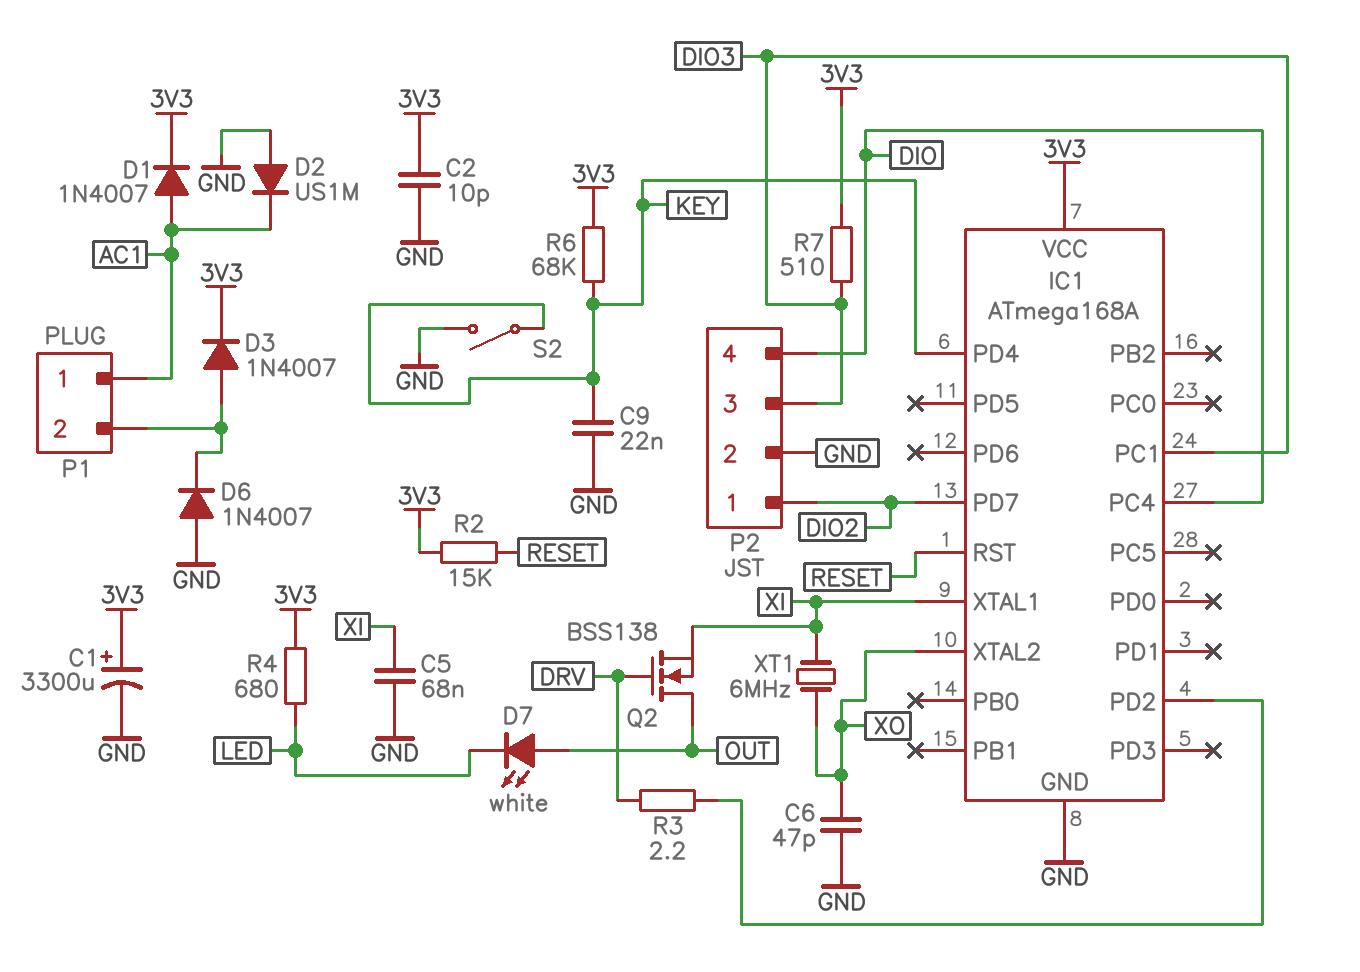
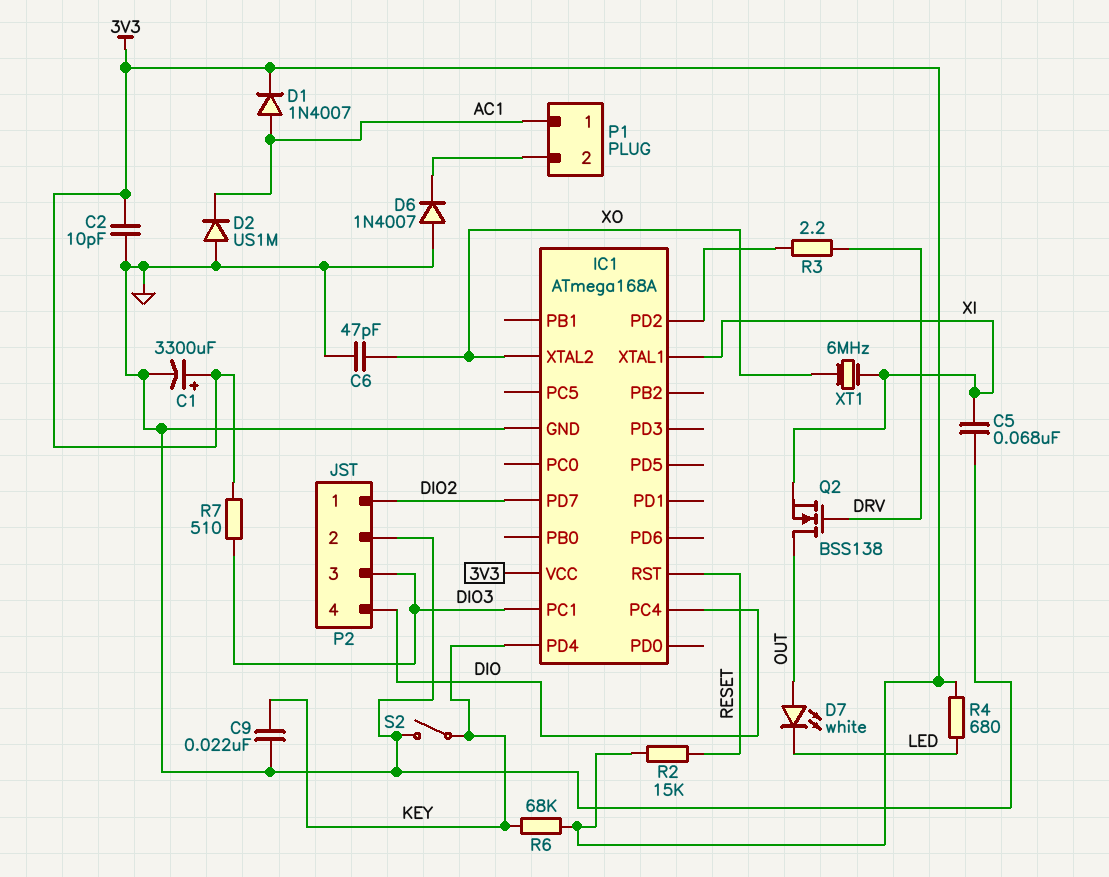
D3: diode 1N4007 (A P1/2, K 3V3) -> none

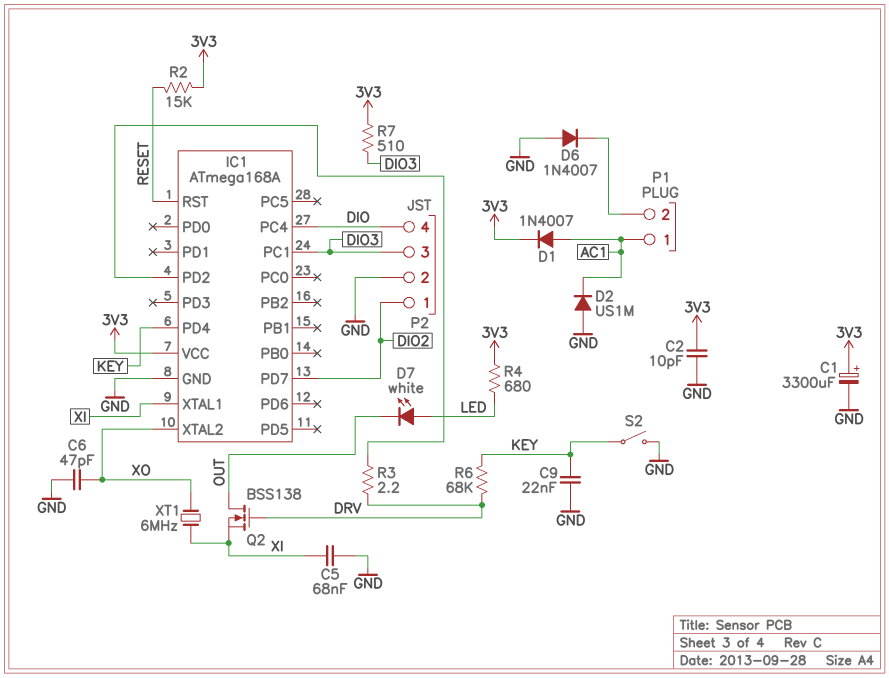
D7: LED white (A OUT, K LED) -> LED white (A LED, K OUT)
R6: 68k (3V3, KEY) -> 68k (DRV, KEY)

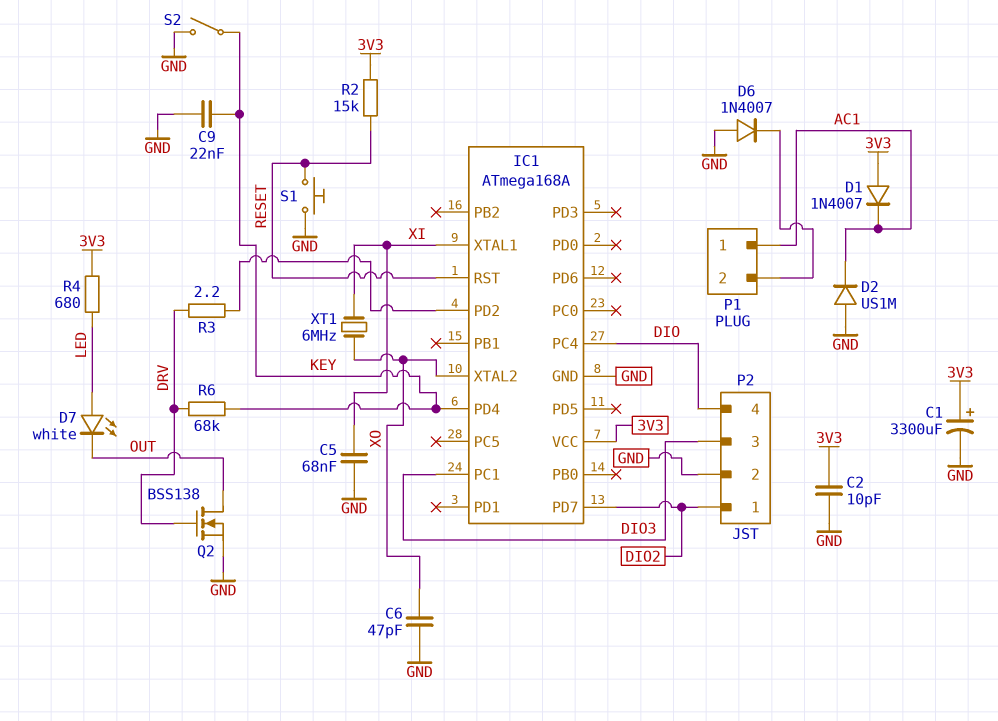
D1: diode 1N4007 (A AC1, K 3V3) -> diode 1N4007 (A 3V3, K AC1)
Q2: NMOS BSS138 (G DRV, D OUT, S XI) -> NMOS BSS138 (G DRV, D OUT, S GND)
R7: 510 (3V3, DIO3) -> none
S1: none -> button (GND, RESET)

